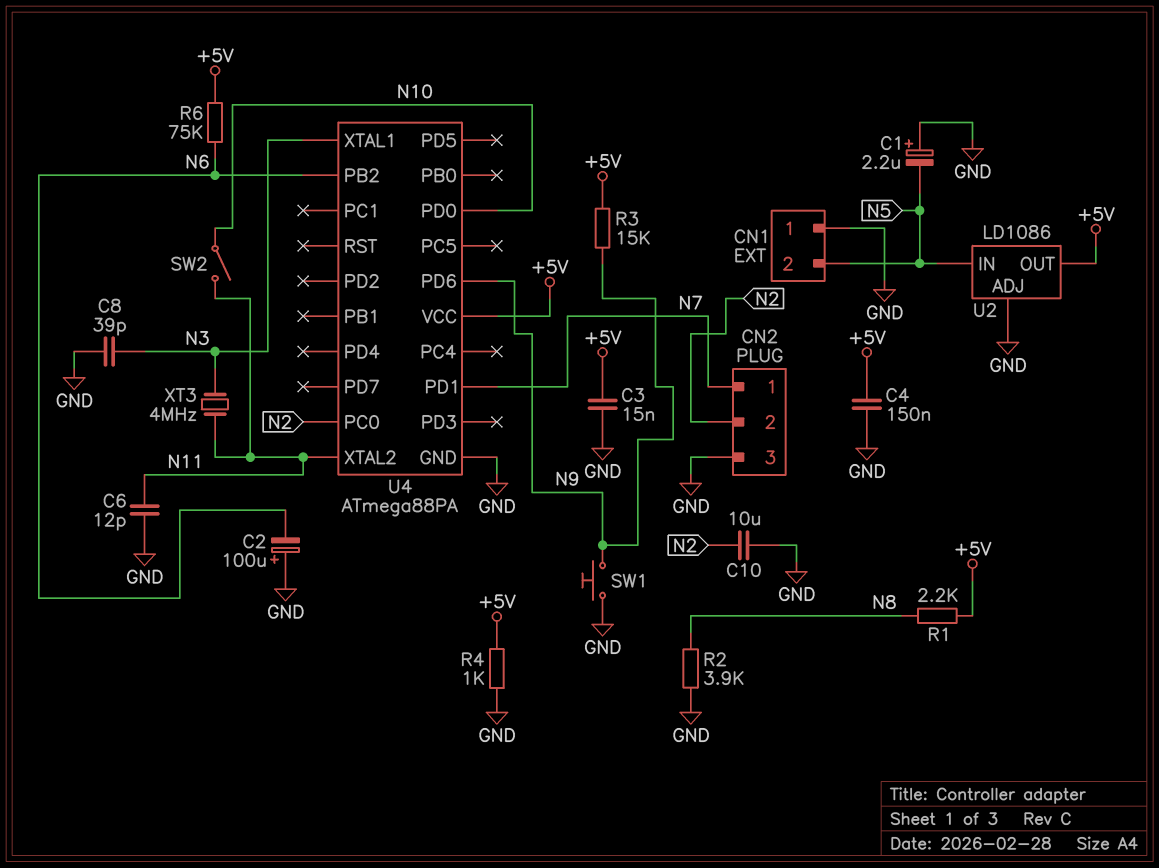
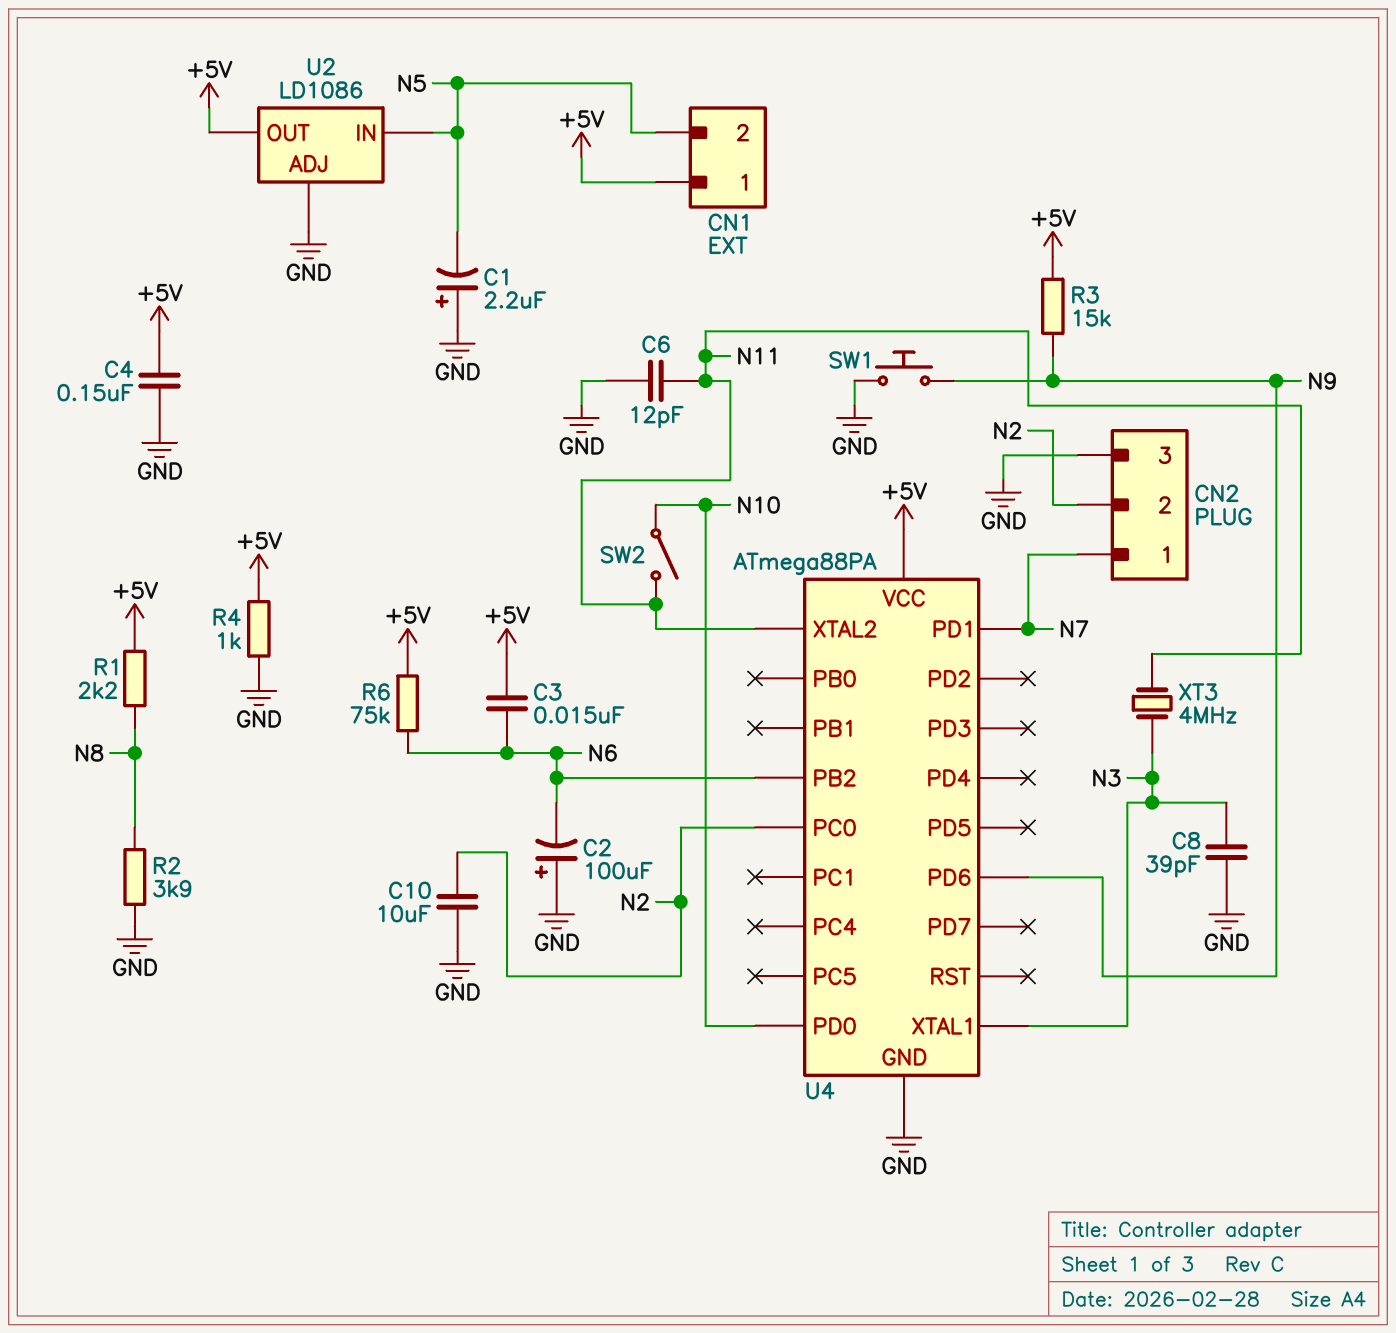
C3: 15nF (+5V, GND) -> 15nF (+5V, N6)
CN1 pin 1: GND -> +5V

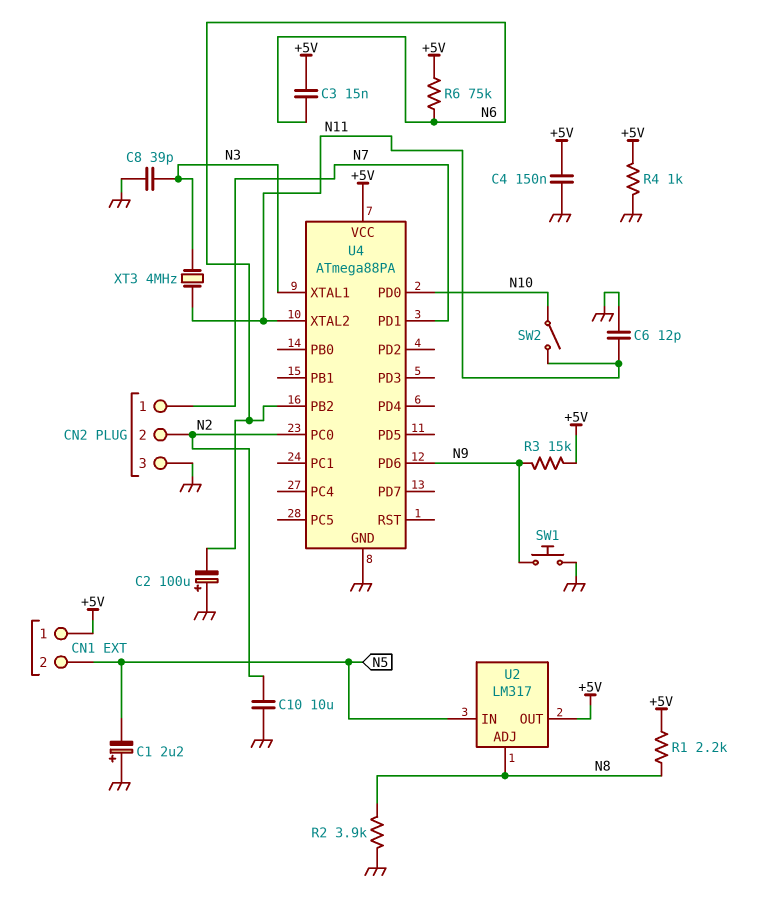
U2: LD1086 -> LM317
U2 pin ADJ: GND -> N8

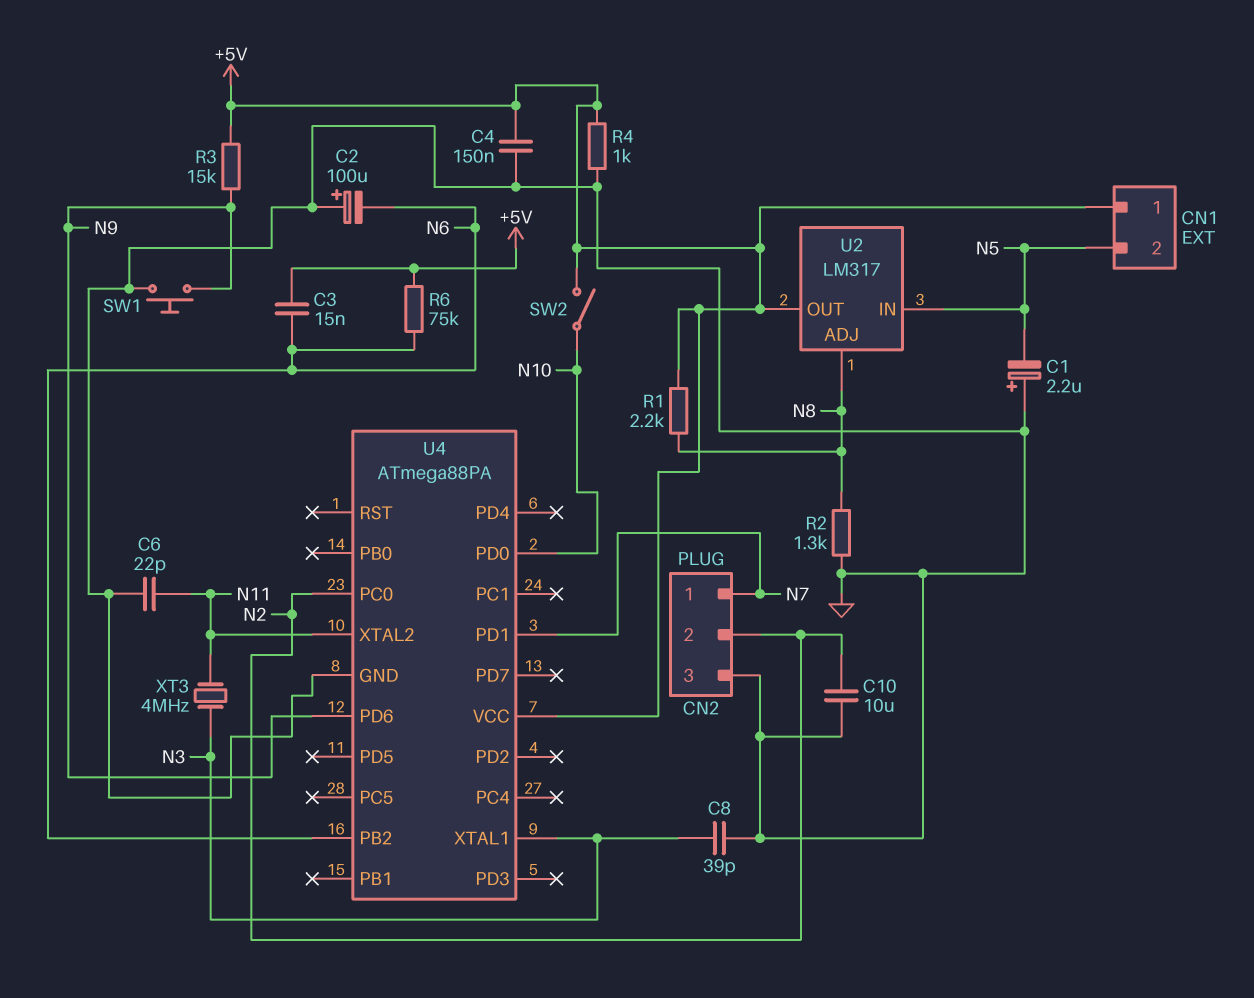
C6: 12pF (GND, N11) -> 22pF (GND, N11)
R2: 3.9k (GND, N8) -> 1.3k (GND, N8)
SW2: switch (N10, N11) -> switch (+5V, N10)

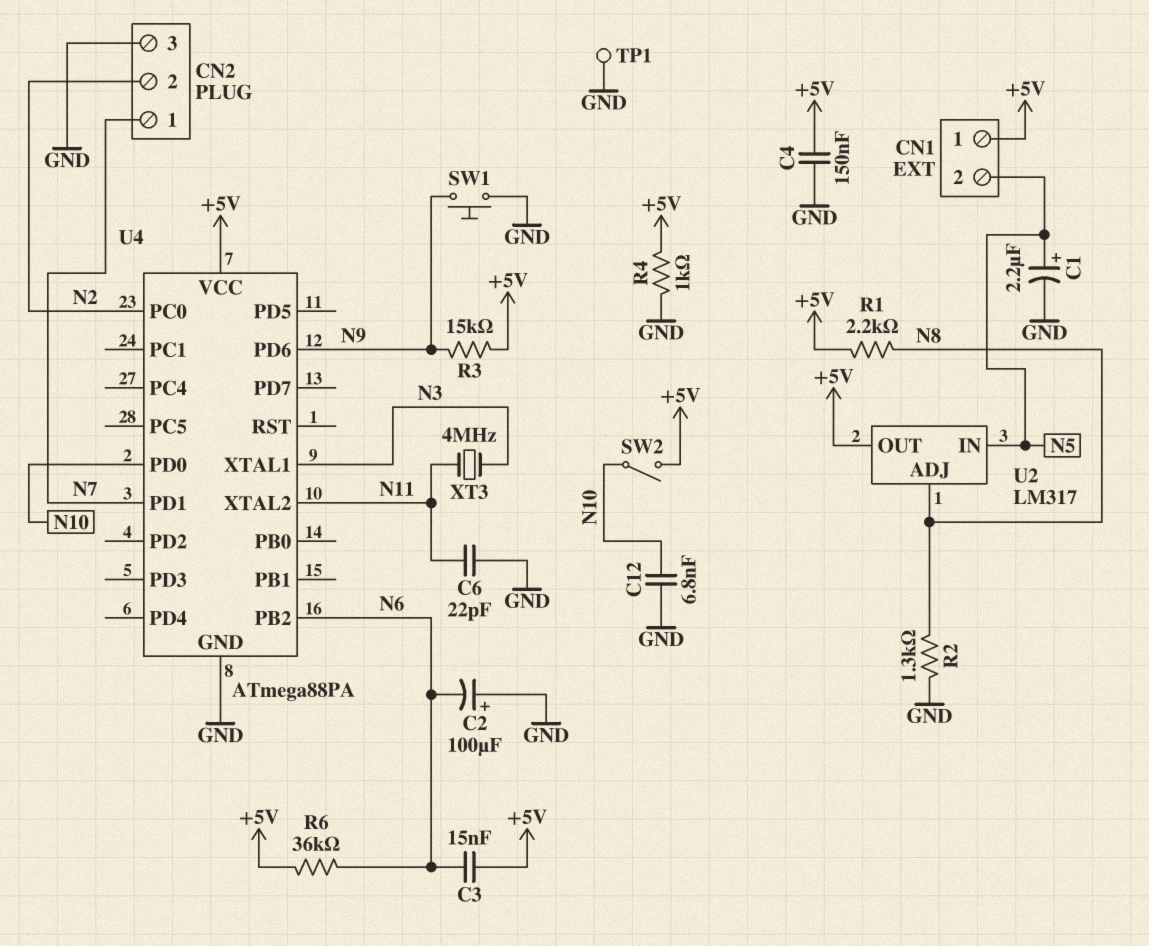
C1: 2.2uF (plus GND, minus N5) -> 2.2uF (plus N5, minus GND)
C8: 39pF (GND, N3) -> none
C10: 10uF (GND, N2) -> none
C12: none -> 6.8nF (GND, N10)
R6: 75k (+5V, N6) -> 36k (+5V, N6)
TP1: none -> test point (GND)

